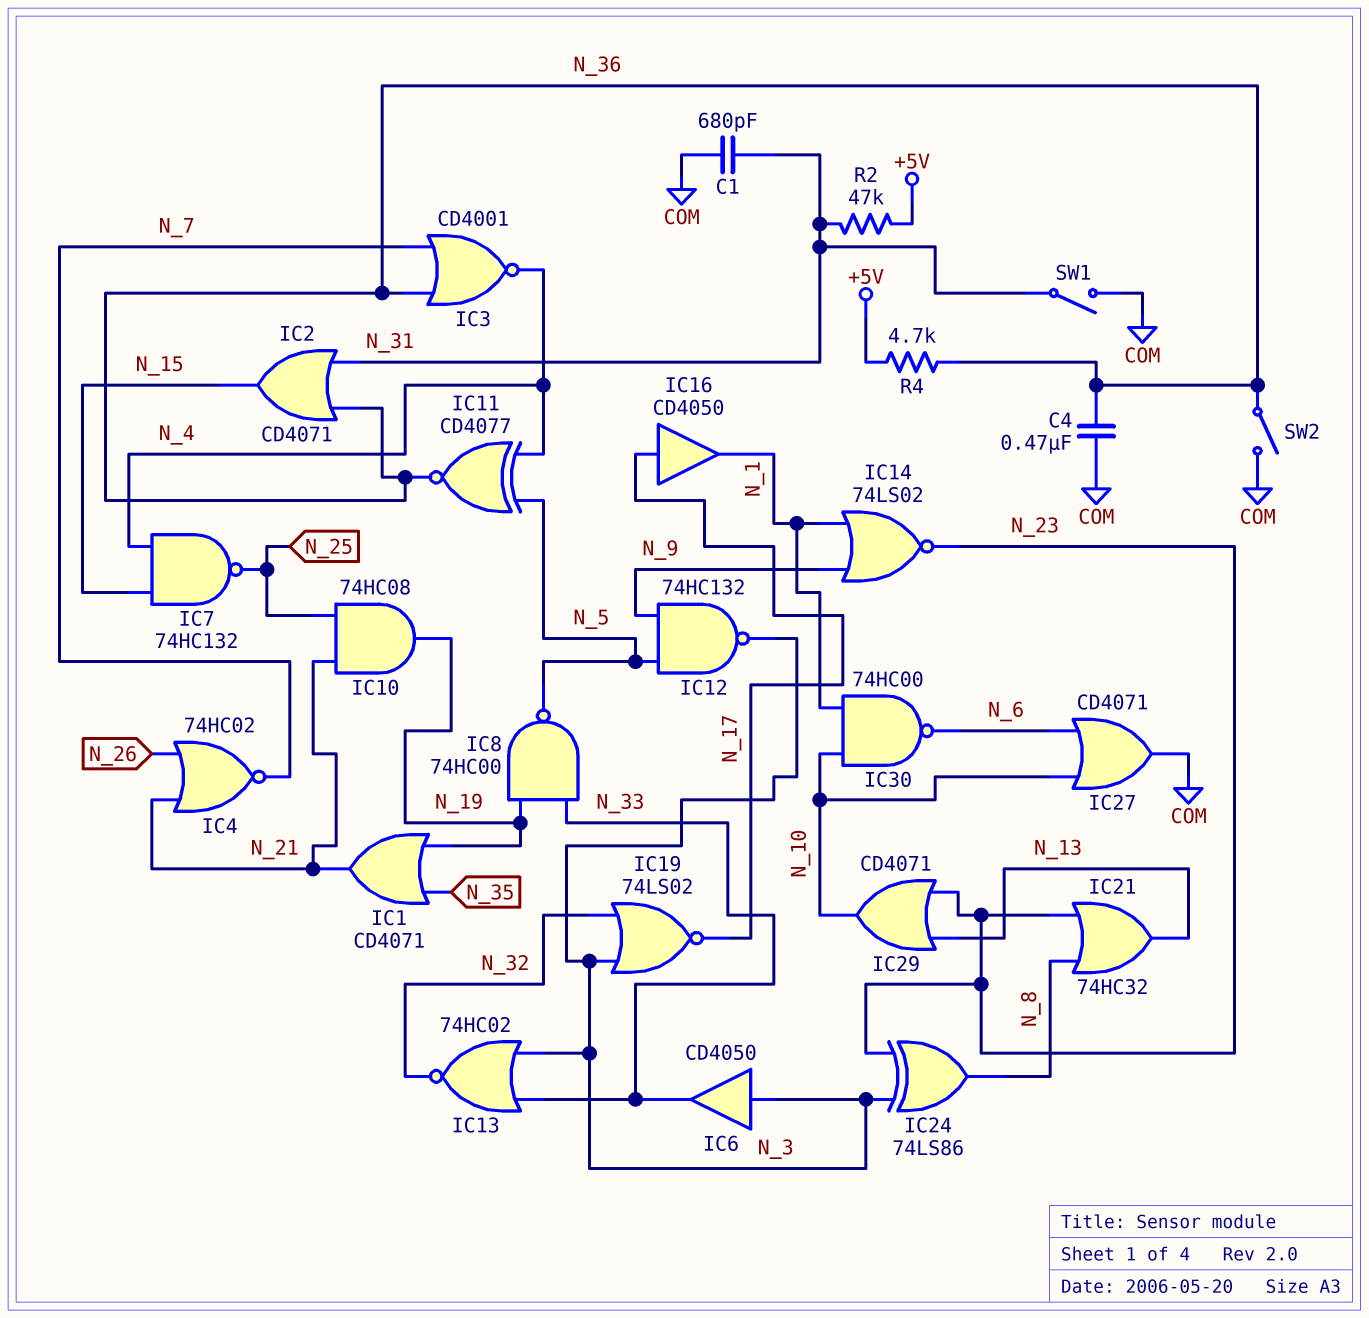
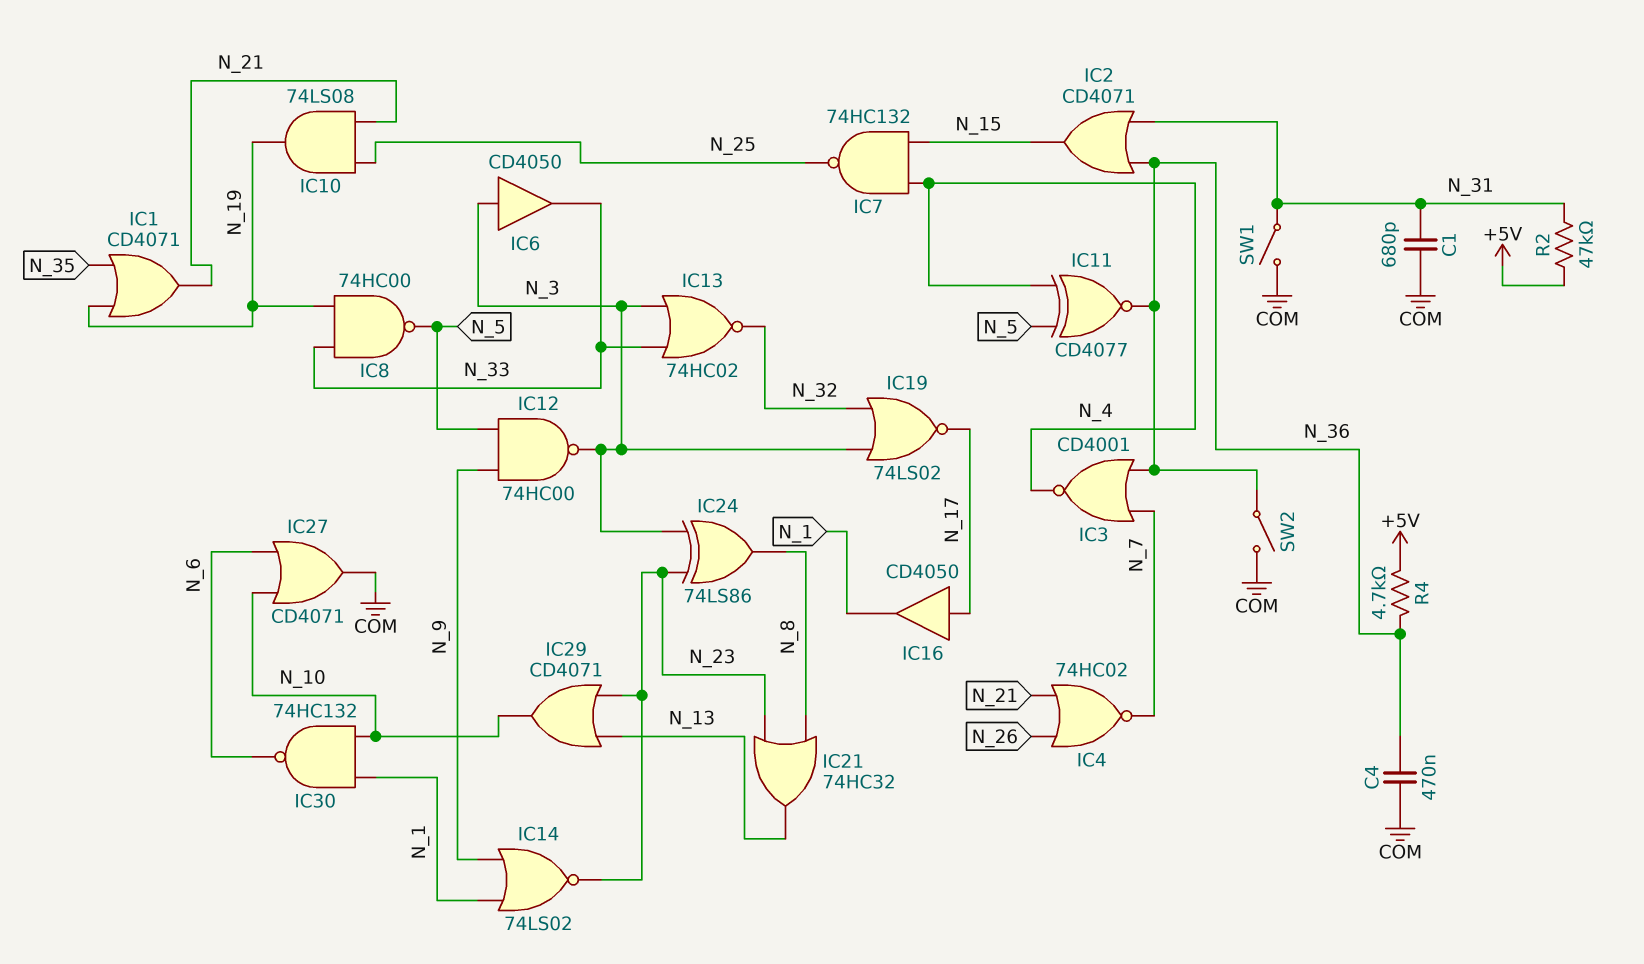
IC10: AND 74HC08 (in N_21, in N_25, out N_19) -> AND 74LS08 (in N_21, in N_25, out N_19)
IC12: NAND 74HC132 (in N_5, in N_9, out N_3) -> NAND 74HC00 (in N_5, in N_9, out N_3)
IC30: NAND 74HC00 (in N_1, in N_10, out N_6) -> NAND 74HC132 (in N_1, in N_10, out N_6)

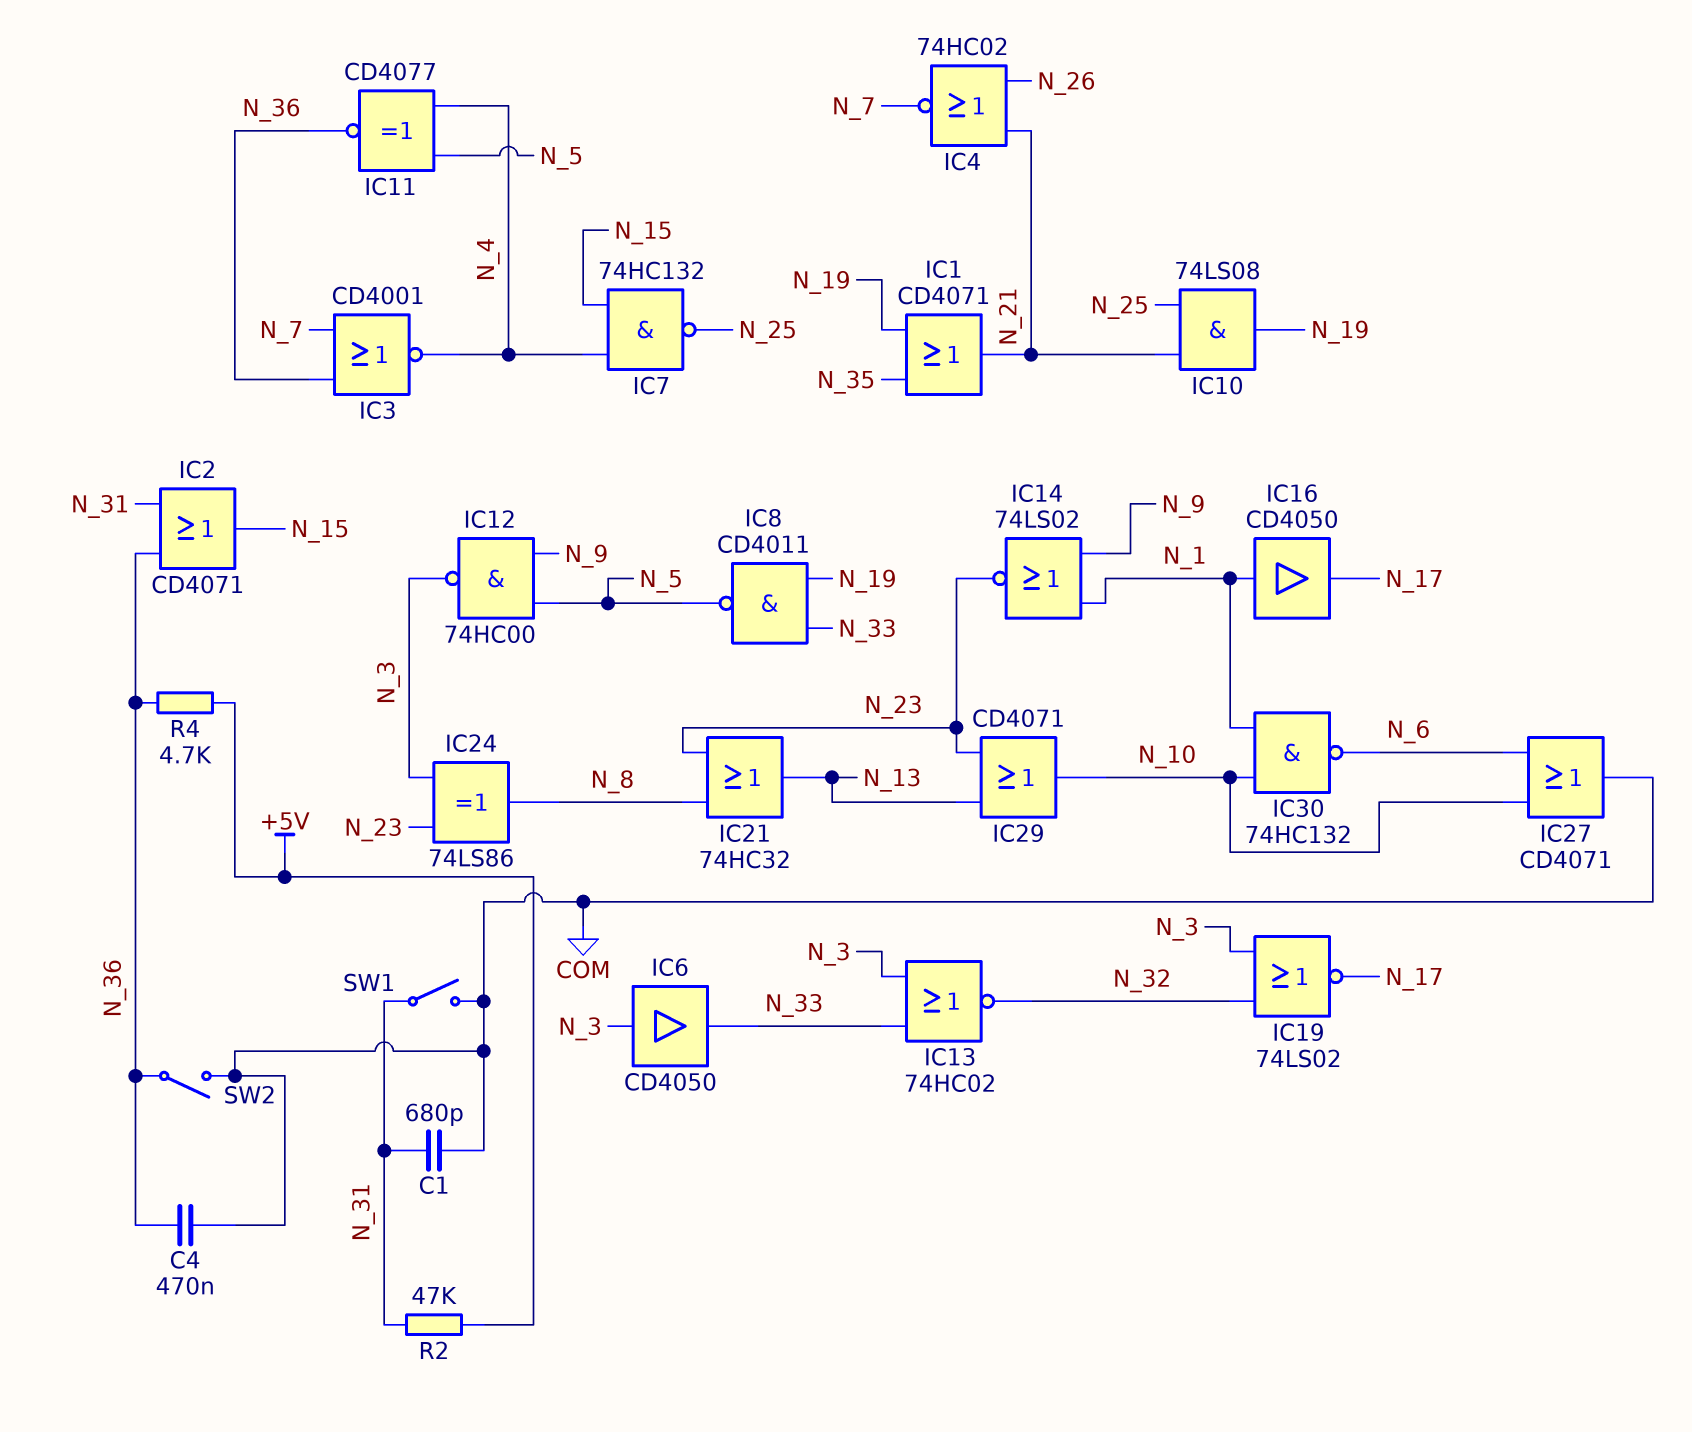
IC8: NAND 74HC00 (in N_19, in N_33, out N_5) -> NAND CD4011 (in N_19, in N_33, out N_5)
IC16: buffer CD4050 (in N_17, out N_1) -> buffer CD4050 (in N_1, out N_17)

